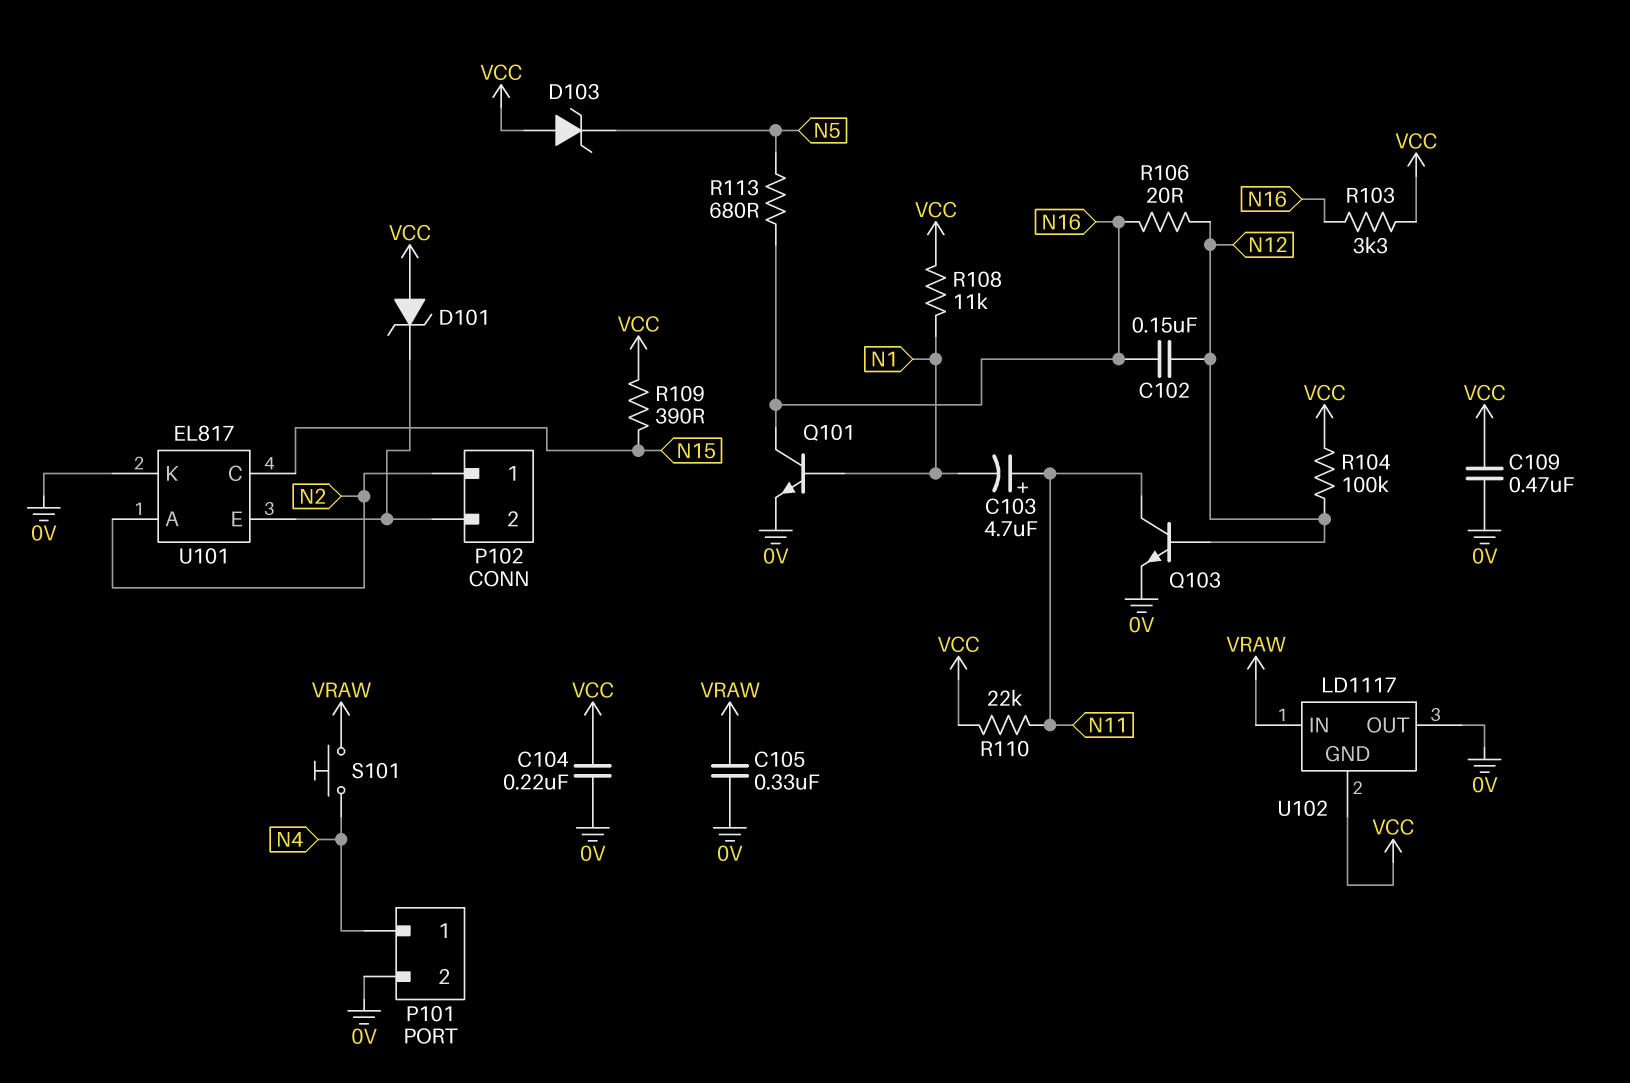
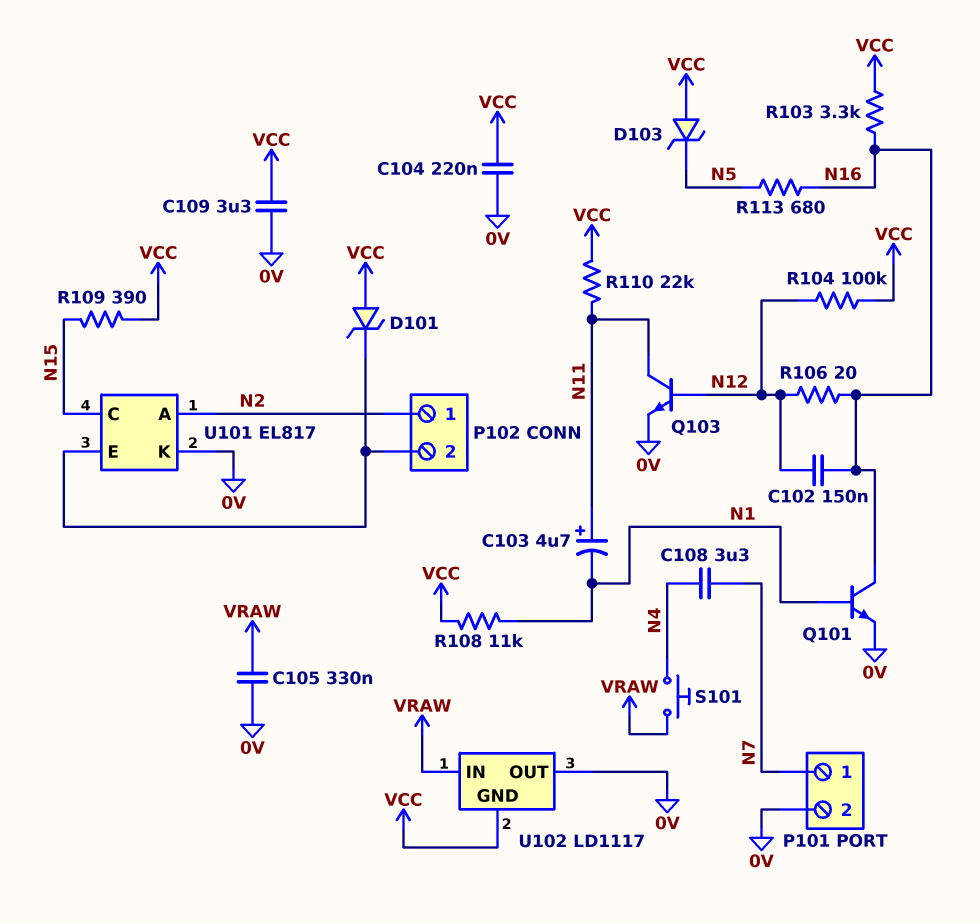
C108: none -> 3.3uF (N4, N7)
C109: 470nF (0V, VCC) -> 3.3uF (0V, VCC)
P101 pin 1: N4 -> N7

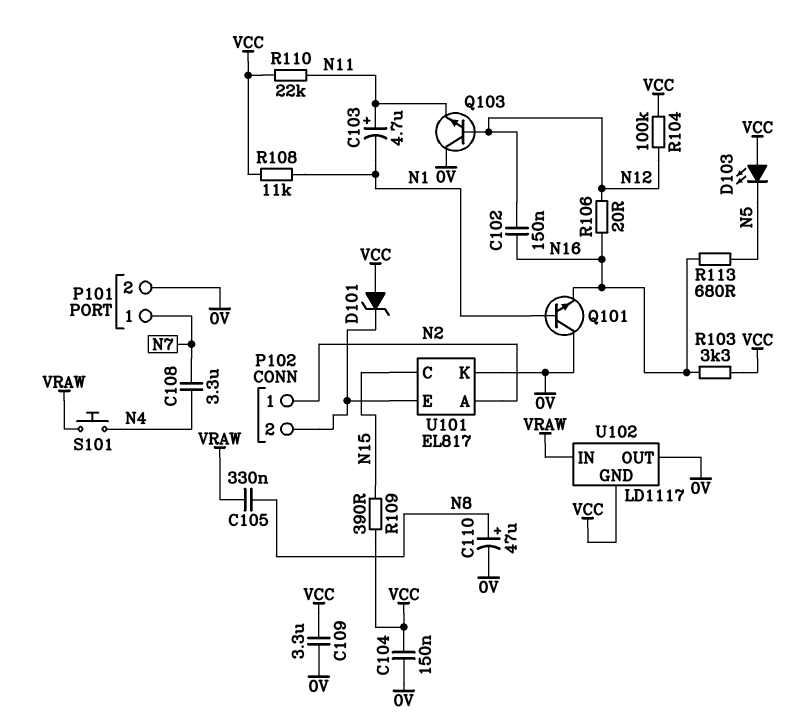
C104: 220nF (0V, VCC) -> 150nF (0V, VCC)
C105: 330nF (0V, VRAW) -> 330nF (N8, VRAW)
C110: none -> 47uF (plus N8, minus 0V)
D103: zener (A VCC, K N5) -> LED (A VCC, K N5)
Q101: NPN (B N1, C N16, E 0V) -> NPN (B N1, C 0V, E N16)
Q103: NPN (B N12, C N11, E 0V) -> NPN (B N12, C 0V, E N11)

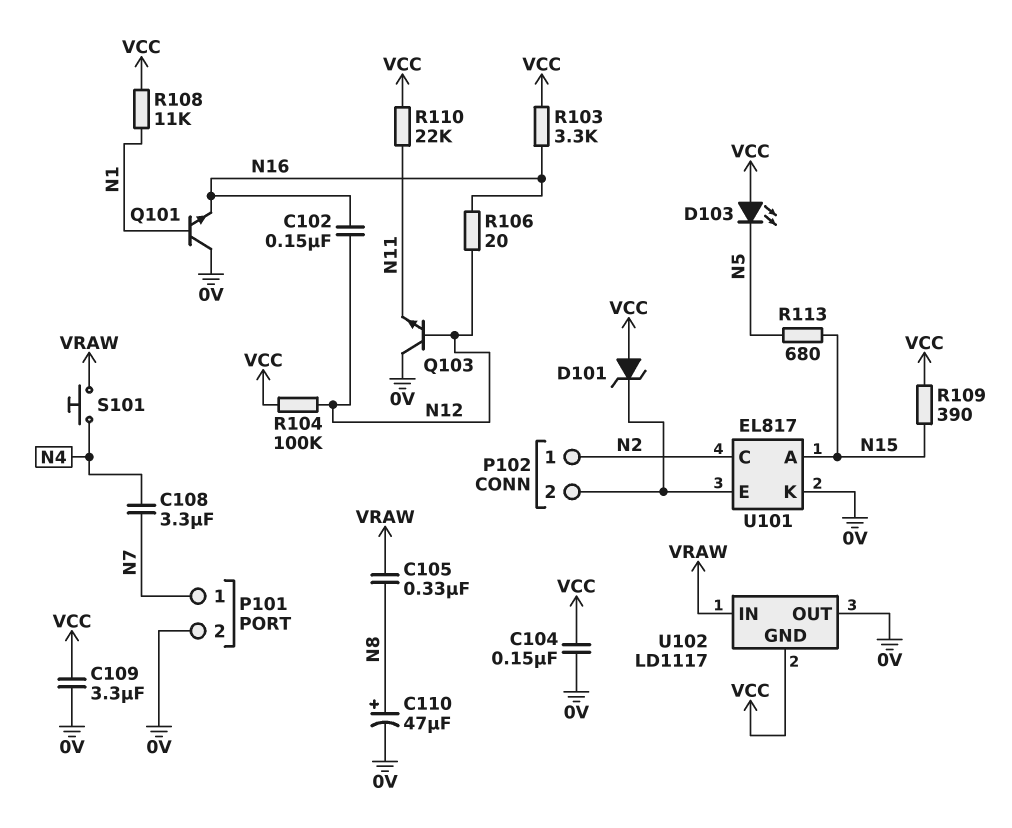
C103: 4.7uF (plus N11, minus N1) -> none
R113: 680 (N5, N16) -> 680 (N5, N15)
U101 pin A: N2 -> N15
U101 pin C: N15 -> N2

